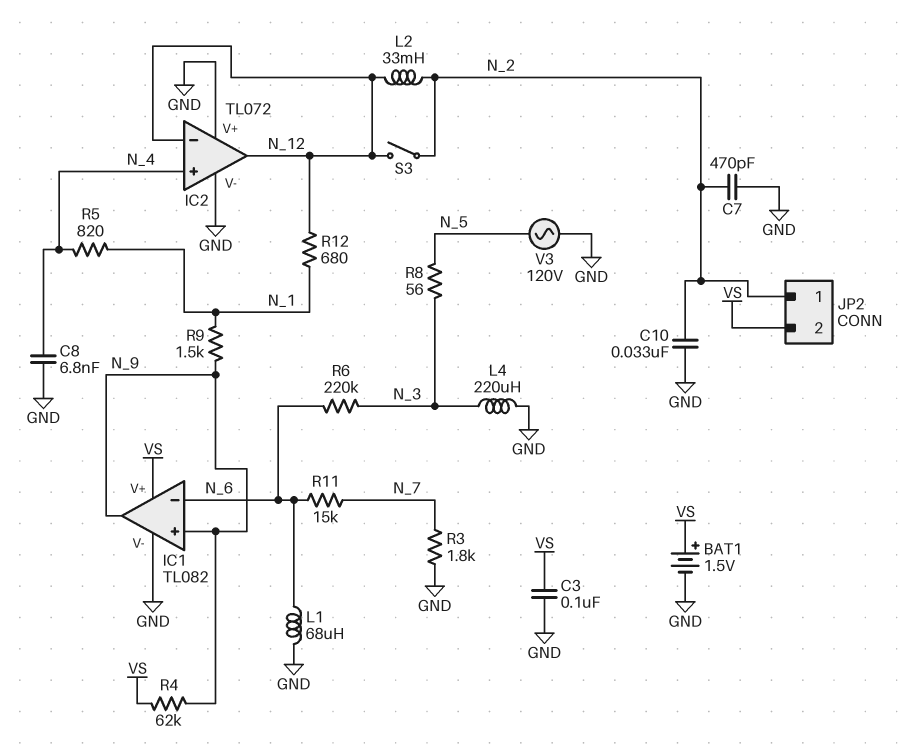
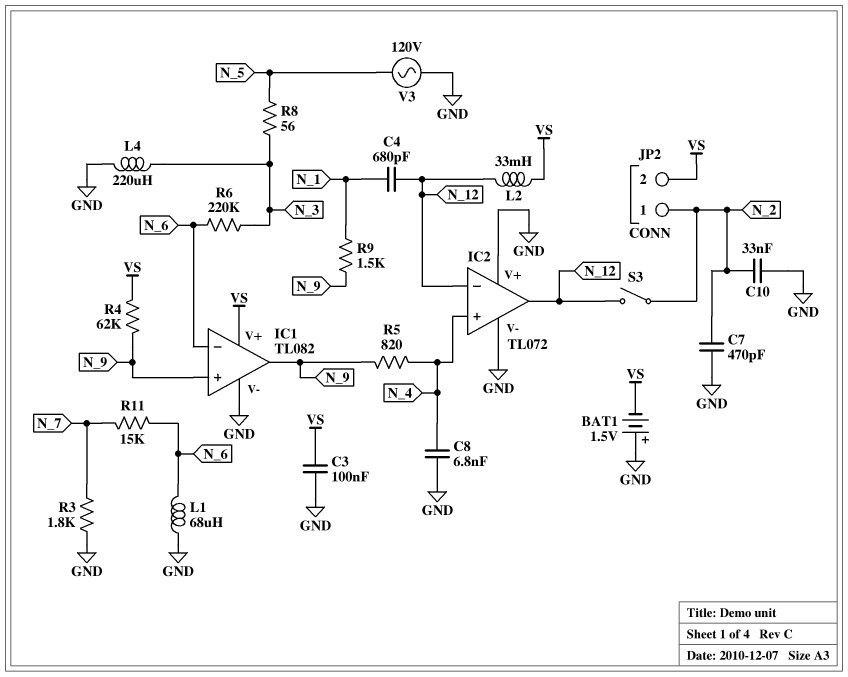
BAT1: 1.5V (plus VS, minus GND) -> 1.5V (plus GND, minus VS)
C4: none -> 680pF (N_1, N_12)
L2: 33mH (N_2, N_12) -> 33mH (N_12, VS)
R5: 820 (N_1, N_4) -> 820 (N_4, N_9)
R12: 680 (N_1, N_12) -> none

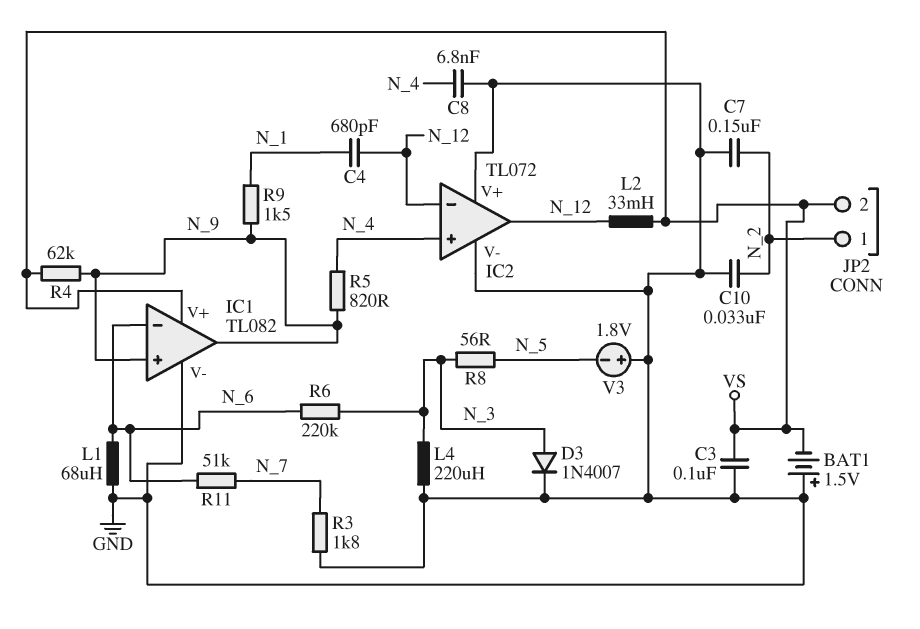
C7: 470pF (GND, N_2) -> 150nF (GND, N_2)
D3: none -> diode 1N4007 (A N_3, K GND)
R11: 15k (N_6, N_7) -> 51k (N_6, N_7)
S3: switch (N_2, N_12) -> none
V3: AC 120V (GND, N_5) -> 1.8V (plus GND, minus N_5)

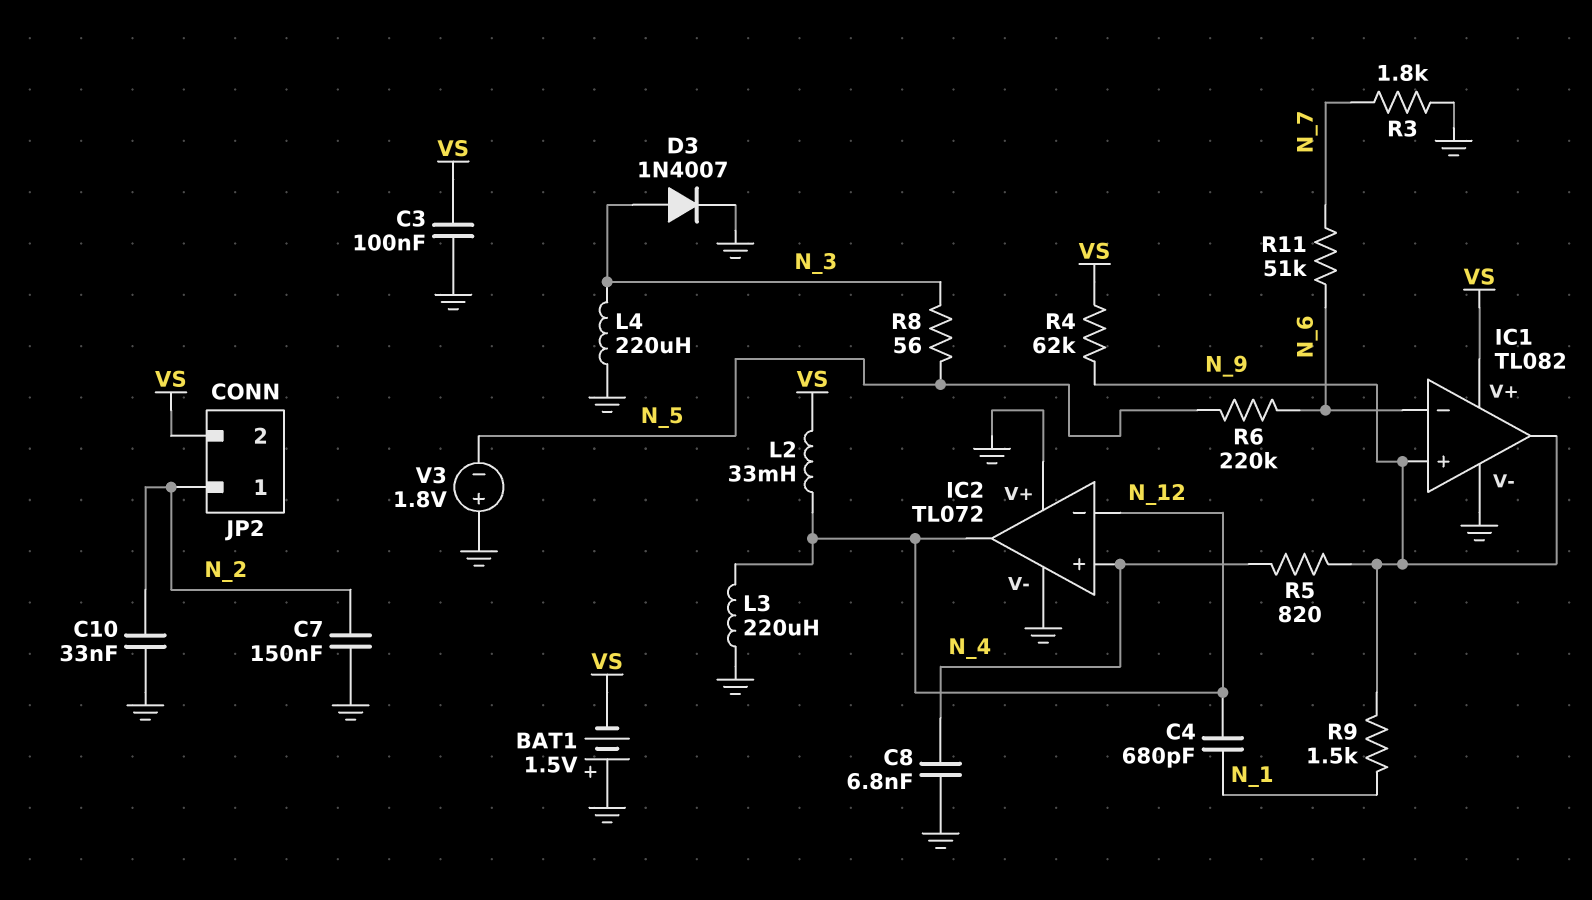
L1: 68uH (GND, N_6) -> none
L3: none -> 220uH (GND, N_12)
R6: 220k (N_3, N_6) -> 220k (N_5, N_6)

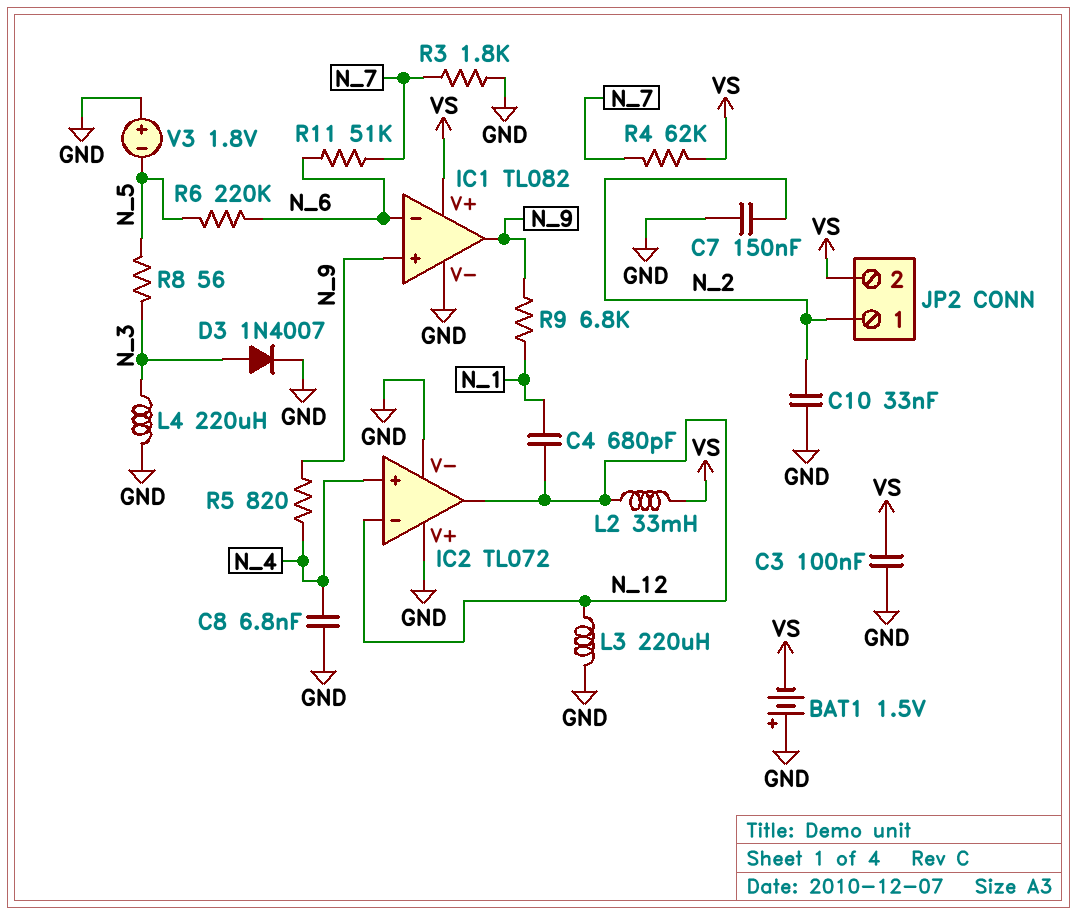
R4: 62k (N_9, VS) -> 62k (N_7, VS)
R9: 1.5k (N_1, N_9) -> 6.8k (N_1, N_9)

